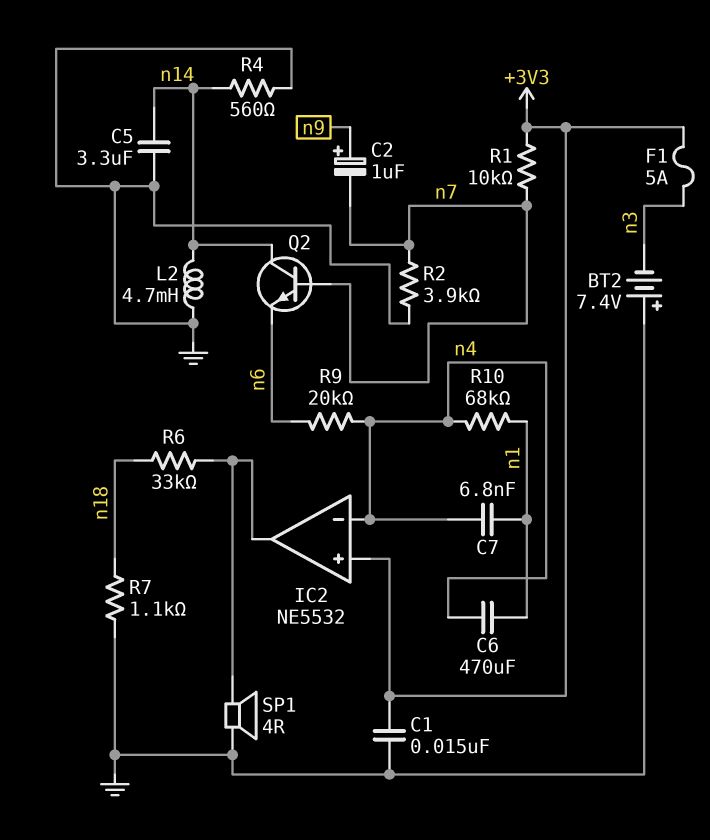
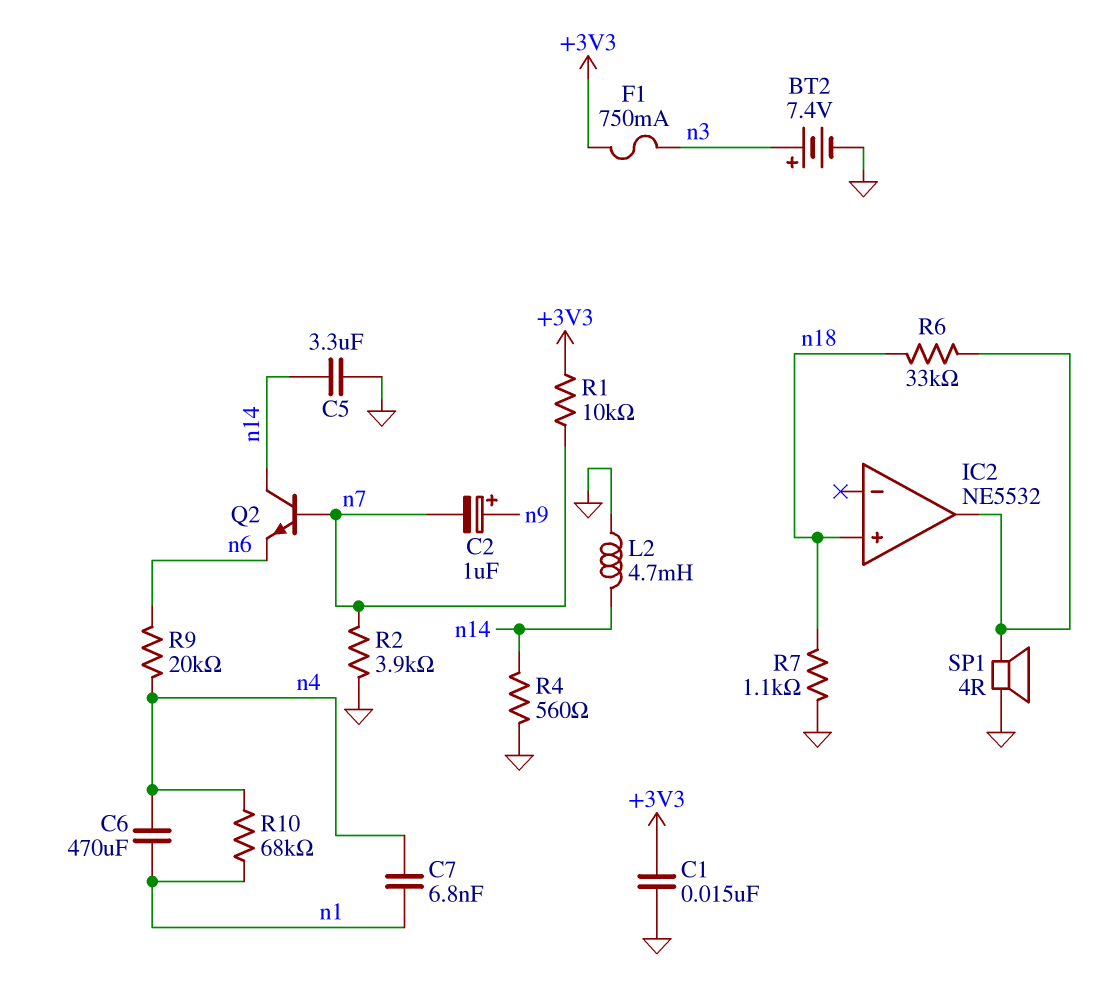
BT2: 7.4V (plus GND, minus n3) -> 7.4V (plus n3, minus GND)
F1: 5A (+3V3, n3) -> 750mA (+3V3, n3)
IC2 pin in+: +3V3 -> n18
IC2 pin in-: n4 -> none

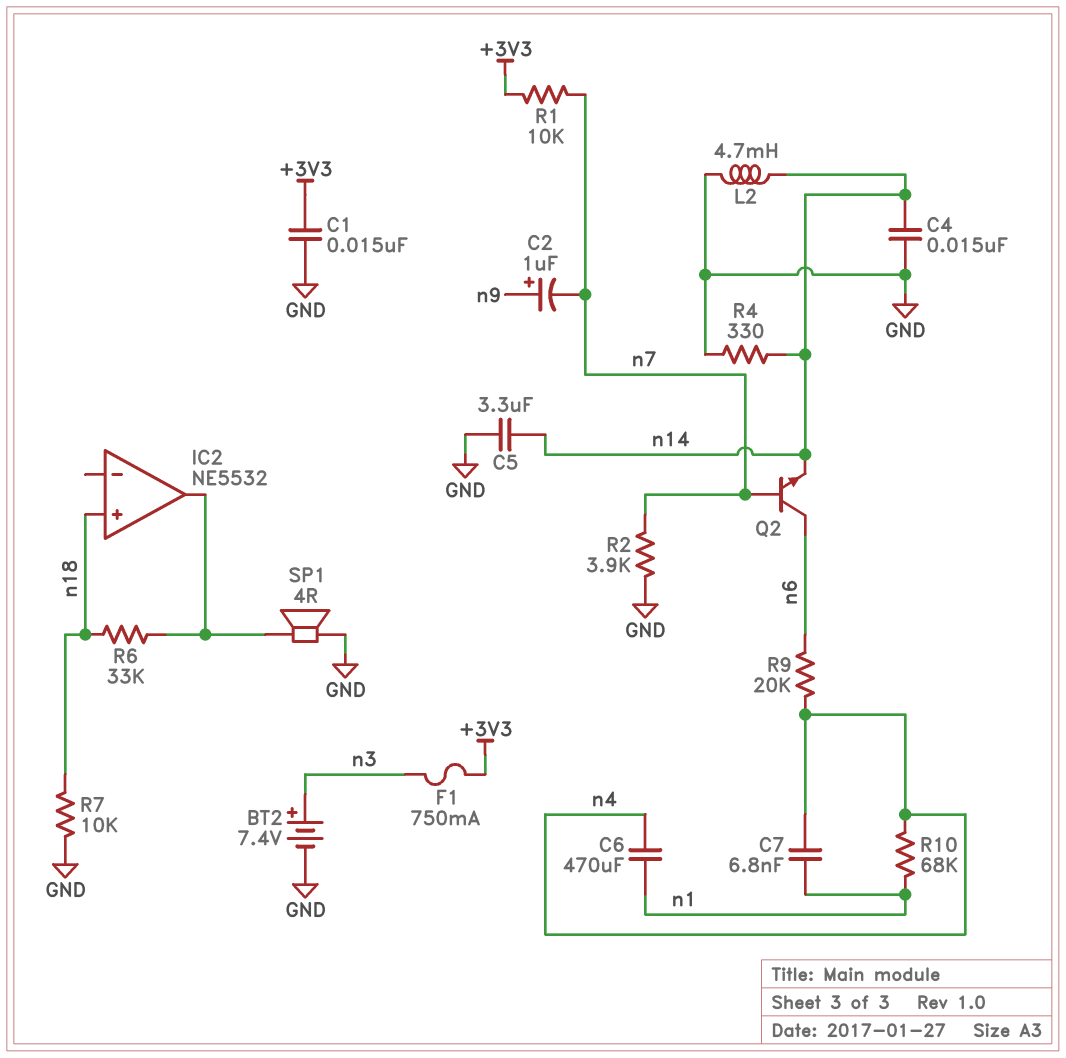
C4: none -> 15nF (GND, n14)
Q2: NPN (B n7, C n14, E n6) -> NPN (B n7, C n6, E n14)
R4: 560 (GND, n14) -> 330 (GND, n14)
R7: 1.1k (GND, n18) -> 10k (GND, n18)

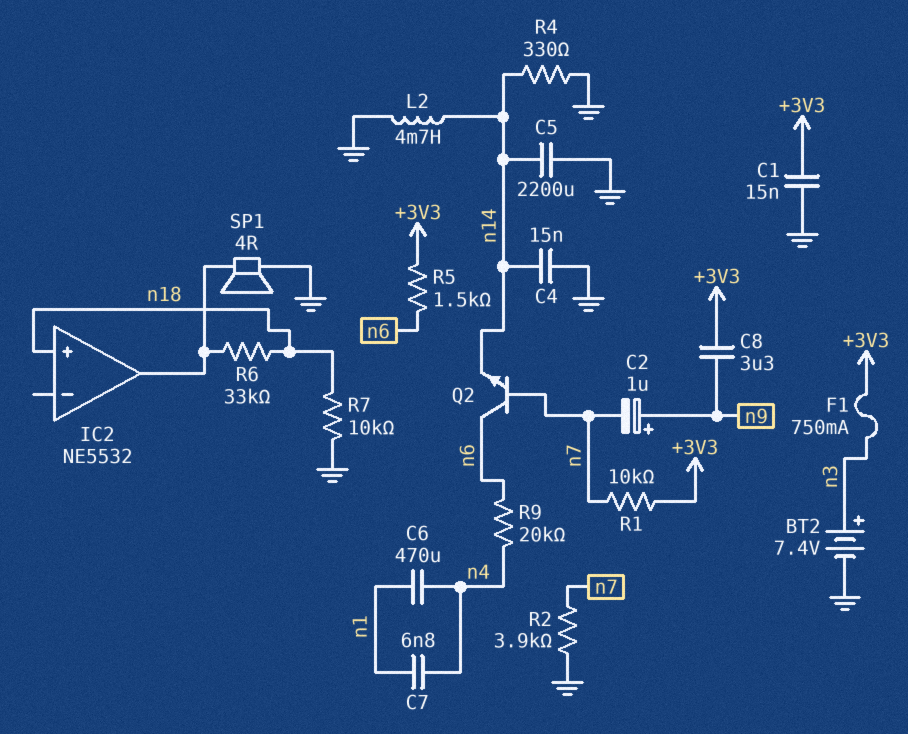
C5: 3.3uF (GND, n14) -> 2200uF (GND, n14)
C8: none -> 3.3uF (+3V3, n9)
R5: none -> 1.5k (+3V3, n6)
R10: 68k (n1, n4) -> none

